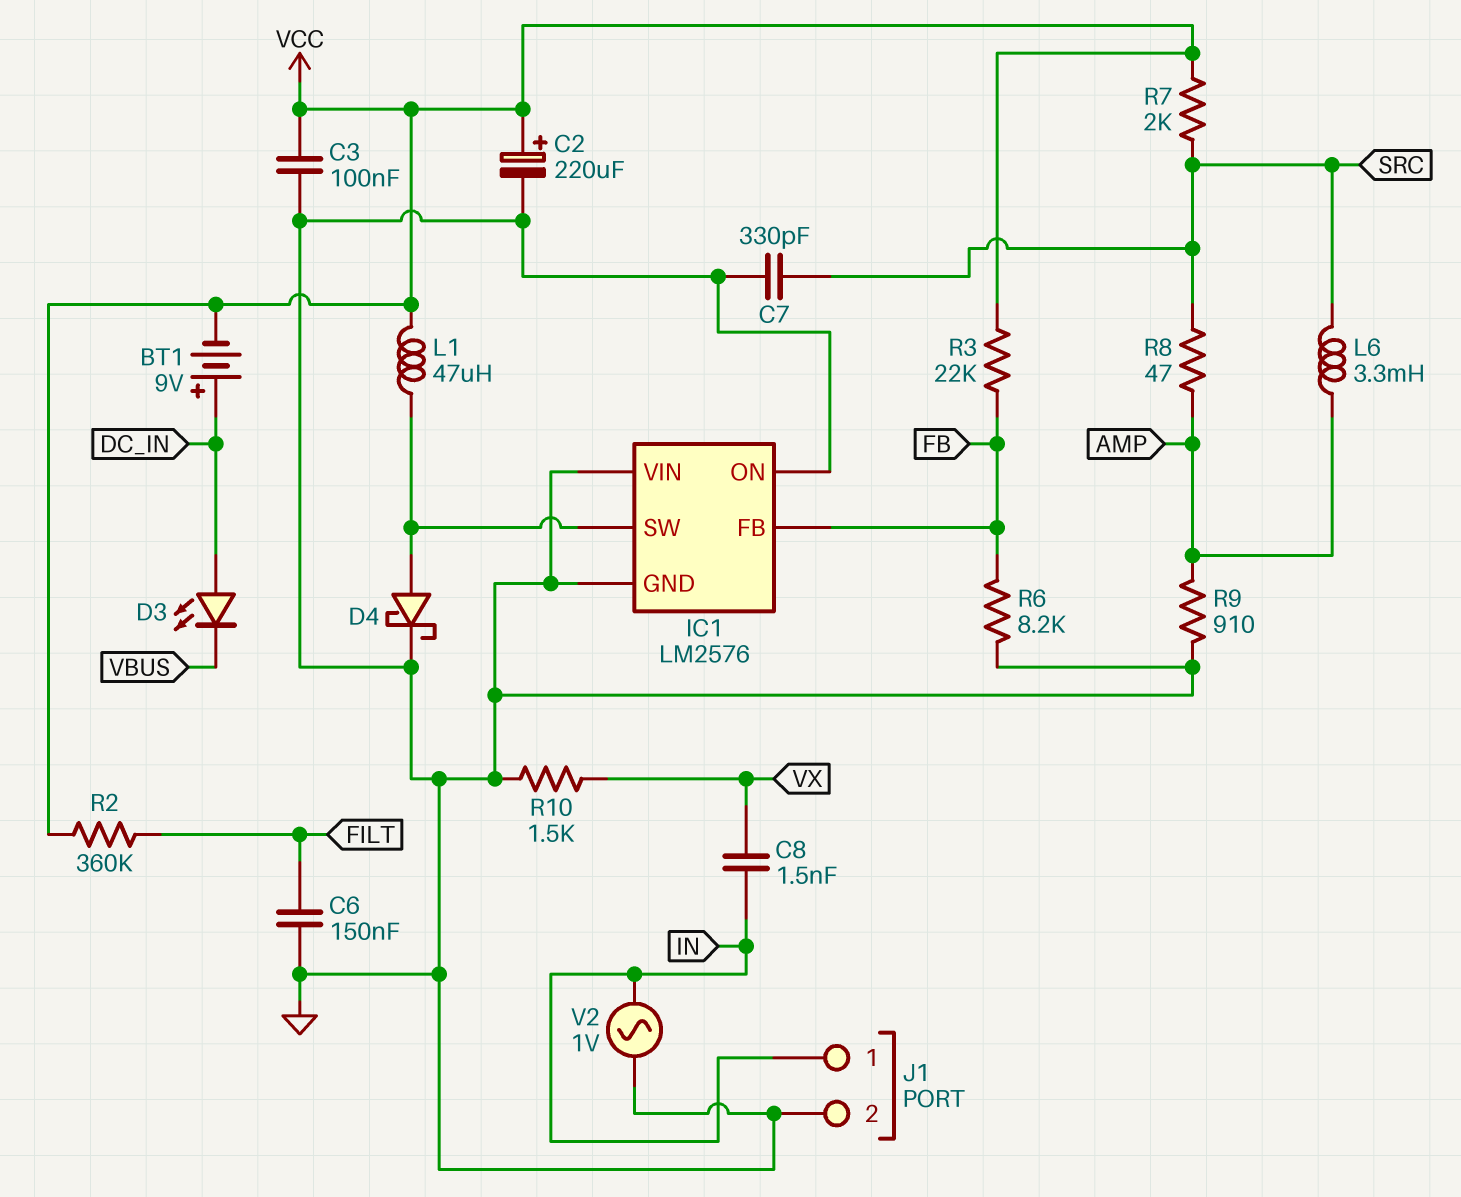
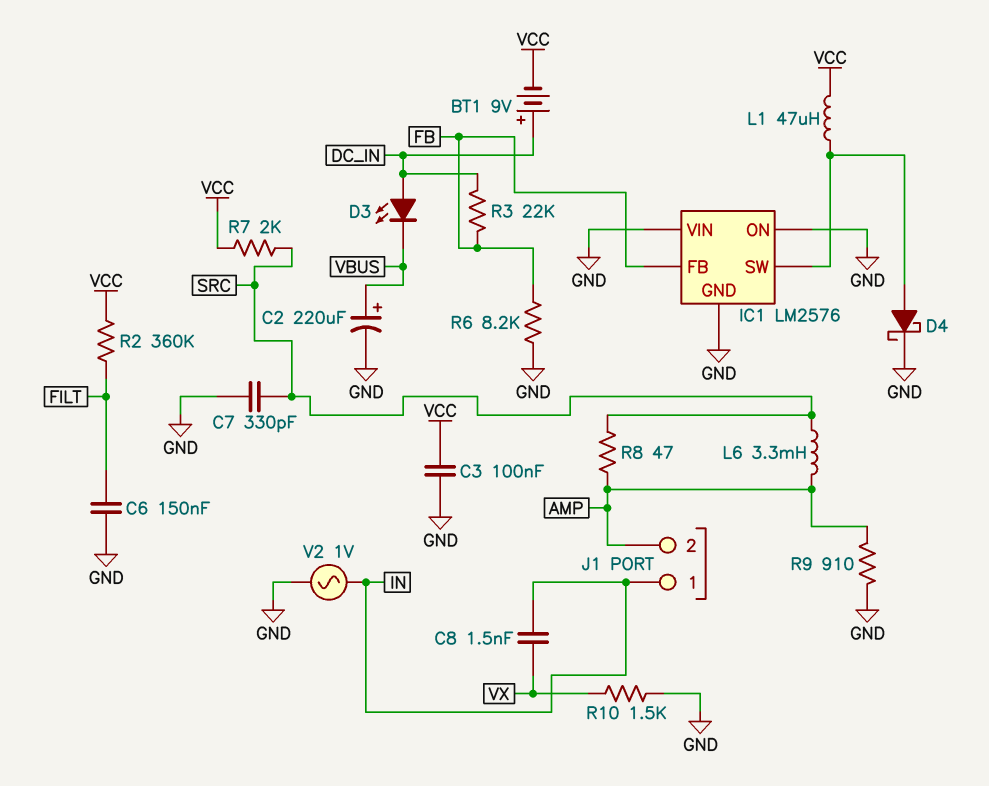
C2: 220uF (plus VCC, minus GND) -> 220uF (plus VBUS, minus GND)
J1 pin 2: GND -> AMP
R3: 22k (FB, VCC) -> 22k (DC_IN, FB)

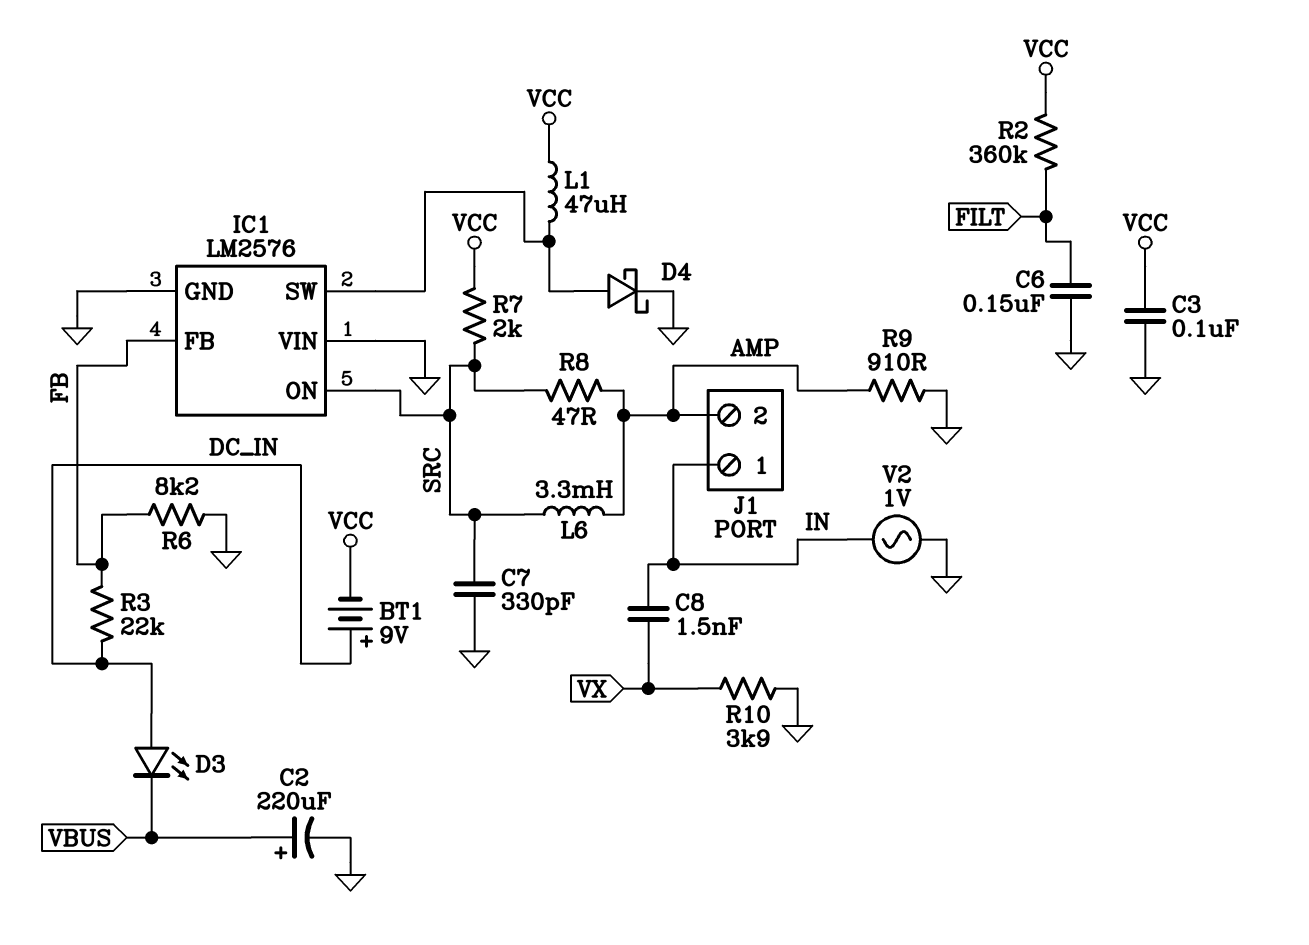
IC1 pin ON: GND -> SRC
R10: 1.5k (GND, VX) -> 3.9k (GND, VX)

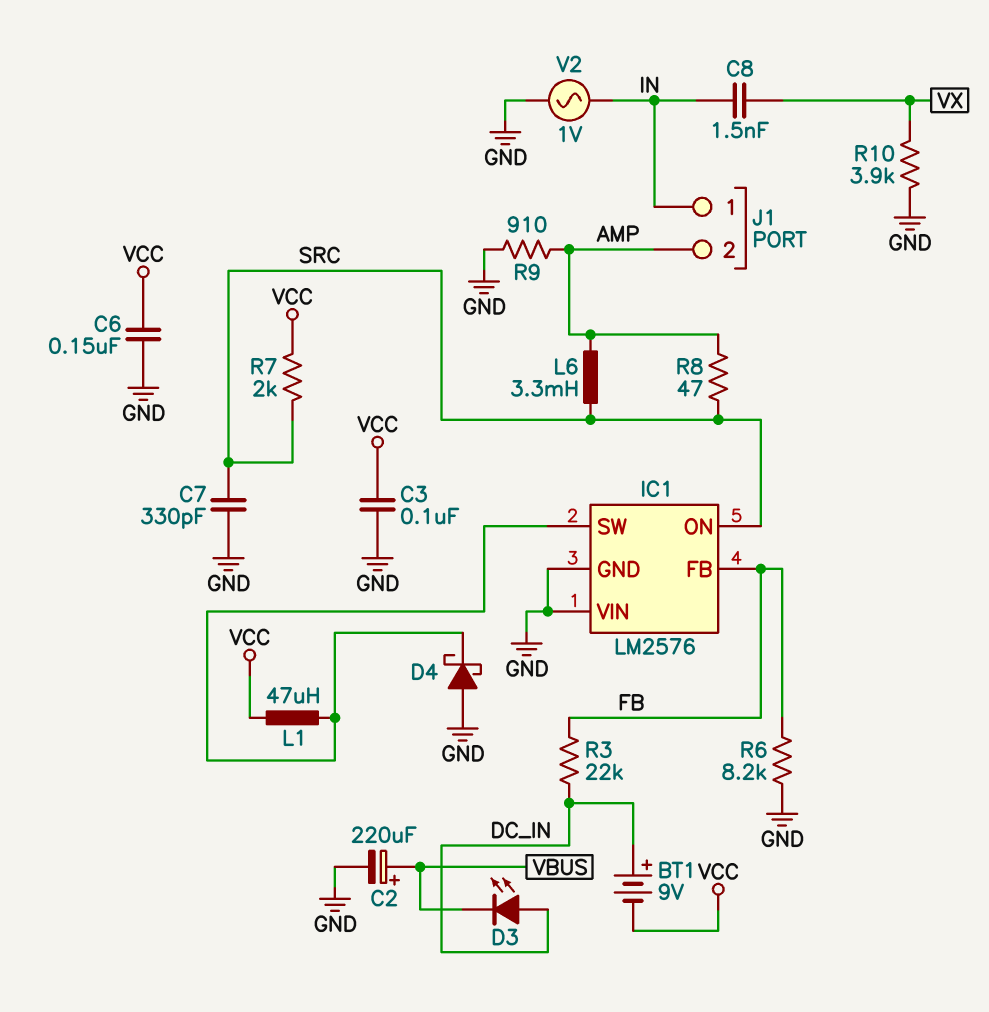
C6: 150nF (FILT, GND) -> 150nF (GND, VCC)
D4: schottky (A IC1/SW, K GND) -> schottky (A GND, K IC1/SW)
R2: 360k (FILT, VCC) -> none

